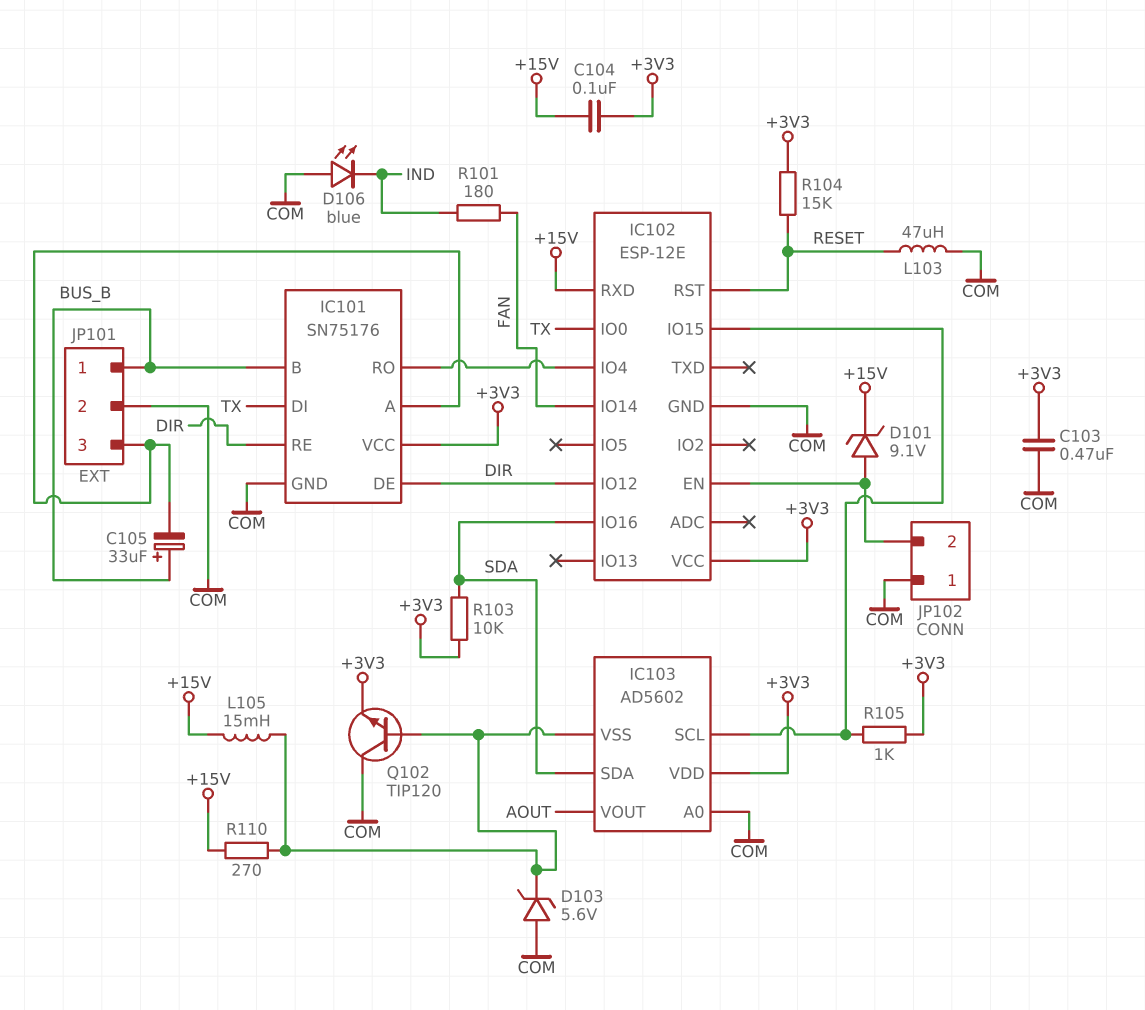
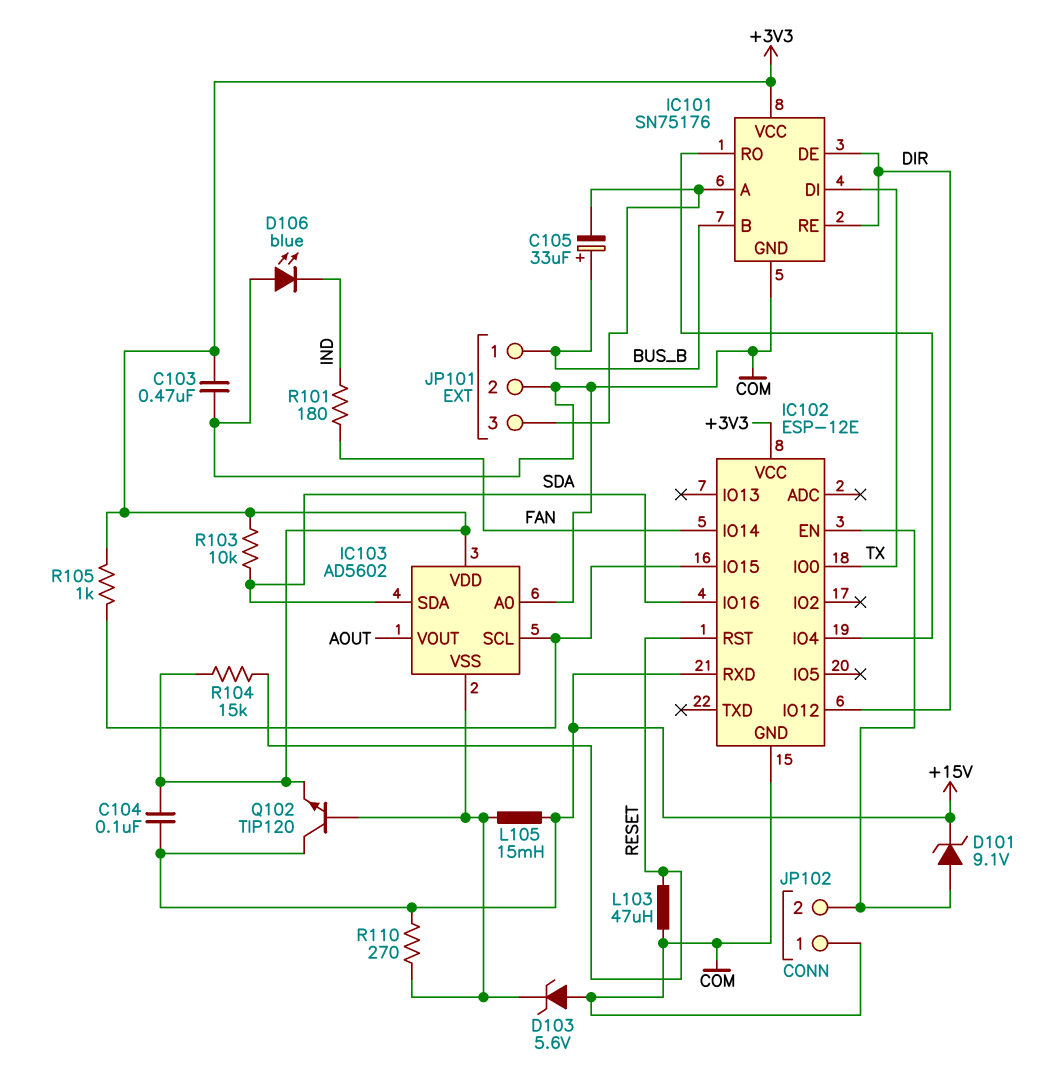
Q102: NPN TIP120 (B IC103/VSS, C COM, E +3V3) -> NPN TIP120 (B IC103/VSS, C +15V, E +3V3)

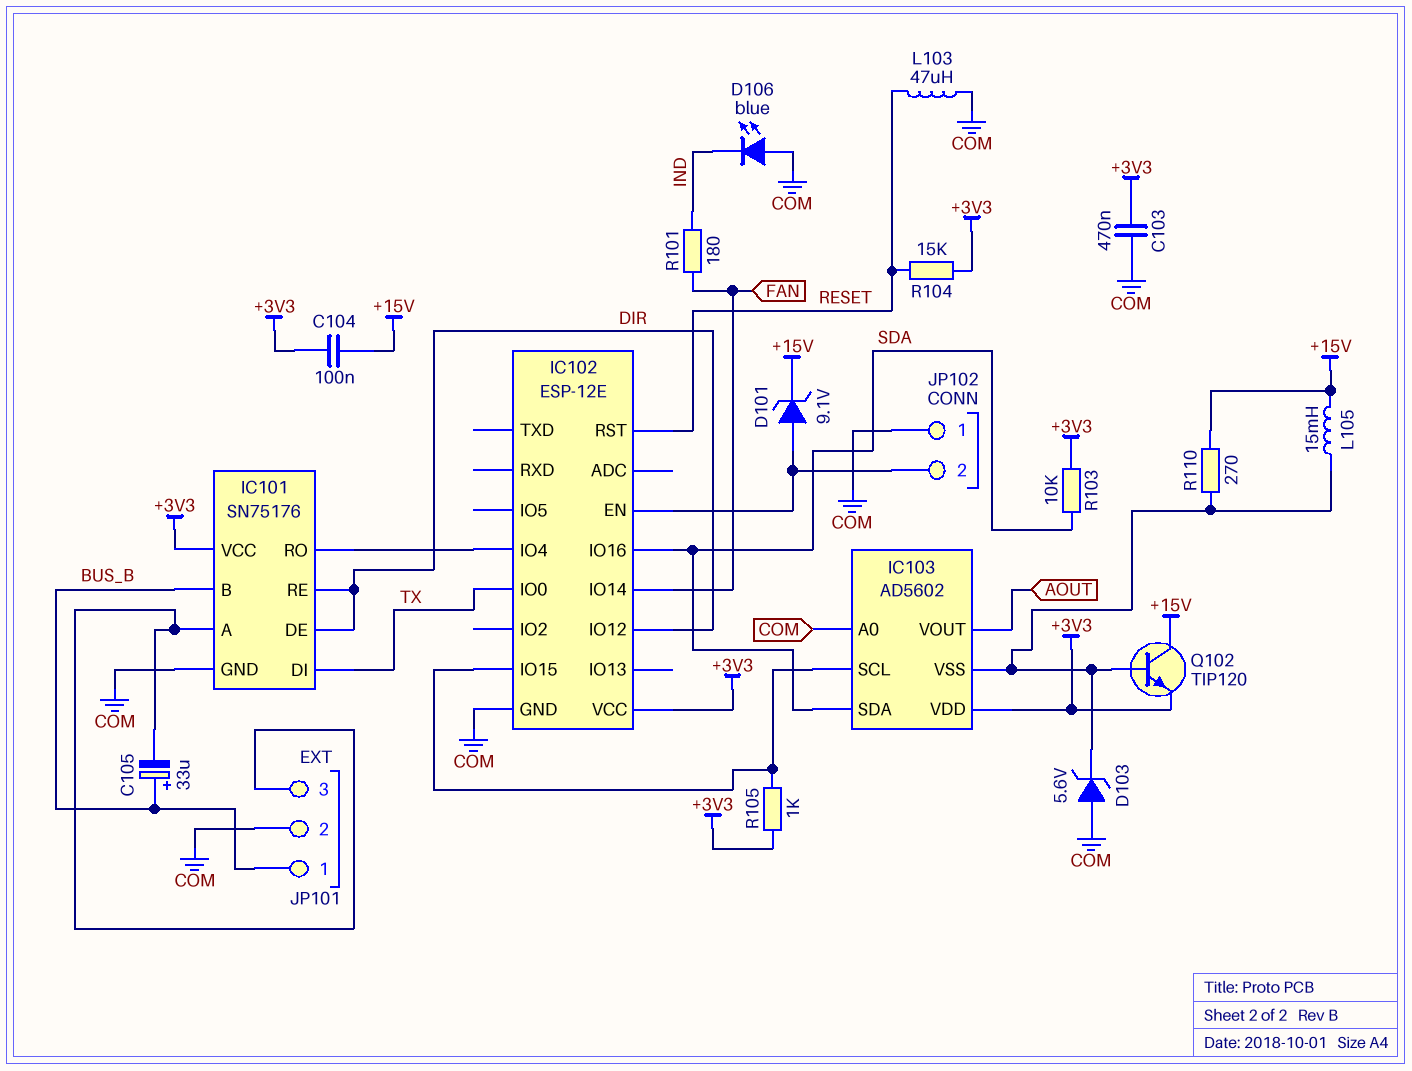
IC102 pin RXD: +15V -> none

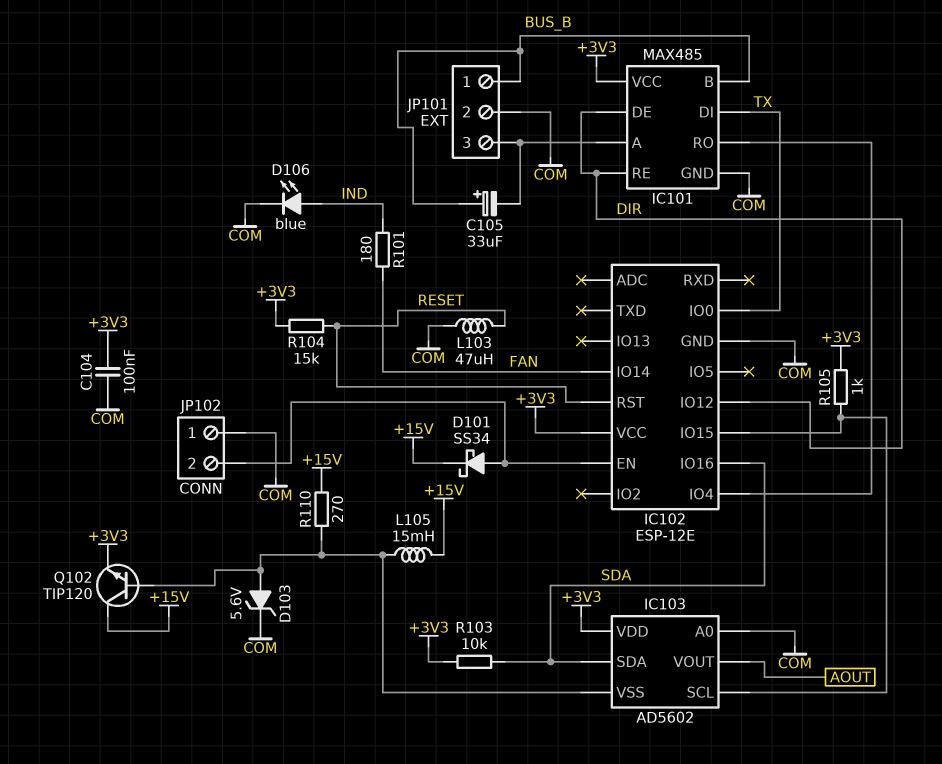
C103: 470nF (+3V3, COM) -> none
C104: 100nF (+3V3, +15V) -> 100nF (+3V3, COM)
D101: zener 9.1V (A IC102/EN, K +15V) -> schottky SS34 (A IC102/EN, K +15V)
D103: zener 5.6V (A COM, K IC103/VSS) -> zener 5.6V (A IC103/VSS, K COM)
D106: LED blue (A COM, K IND) -> LED blue (A IND, K COM)
IC101: SN75176 -> MAX485

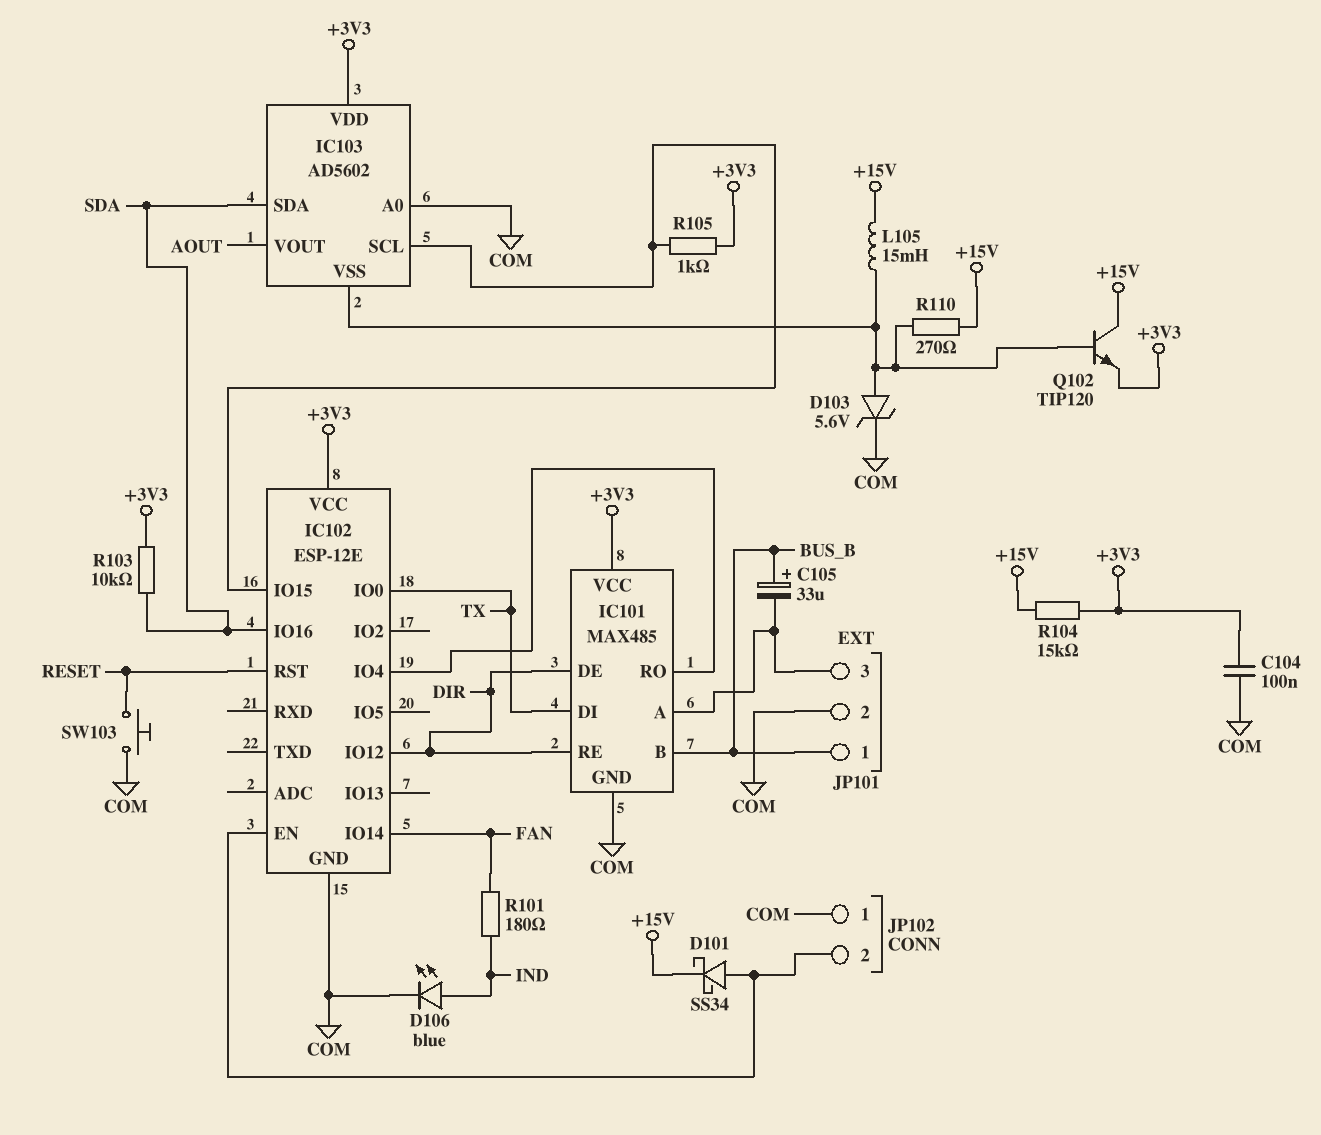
L103: 47uH (COM, RESET) -> none
R104: 15k (+3V3, RESET) -> 15k (+3V3, +15V)
SW103: none -> button (COM, RESET)

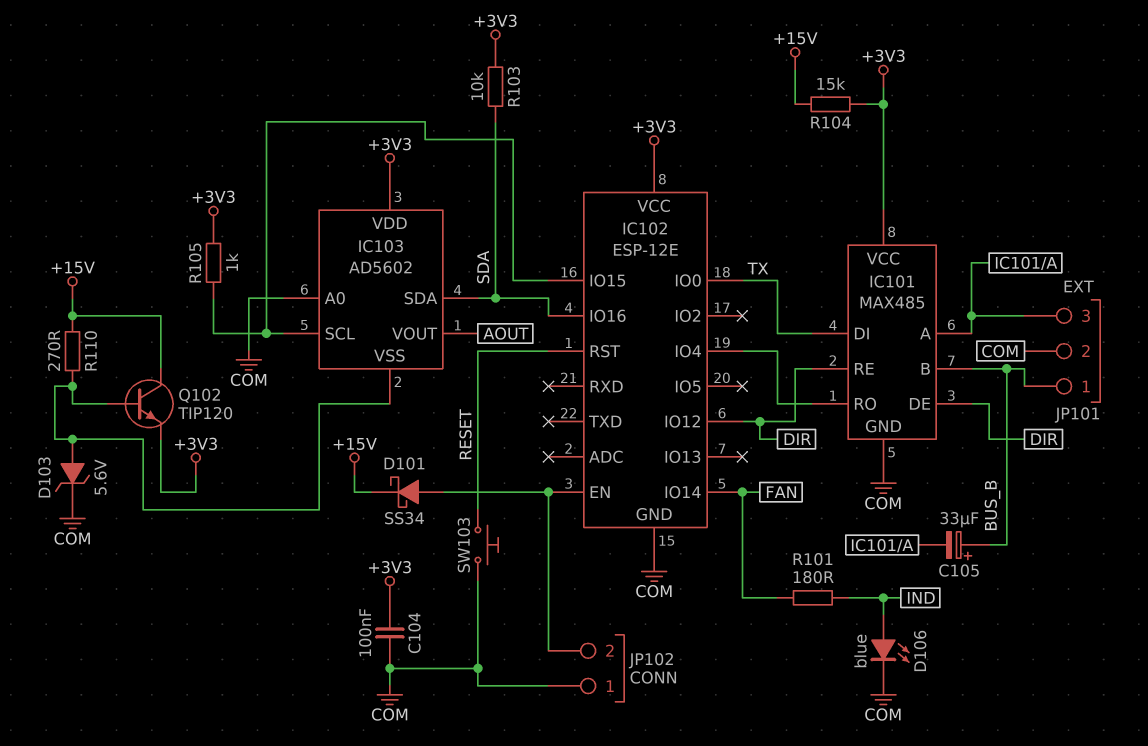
L105: 15mH (+15V, IC103/VSS) -> none

